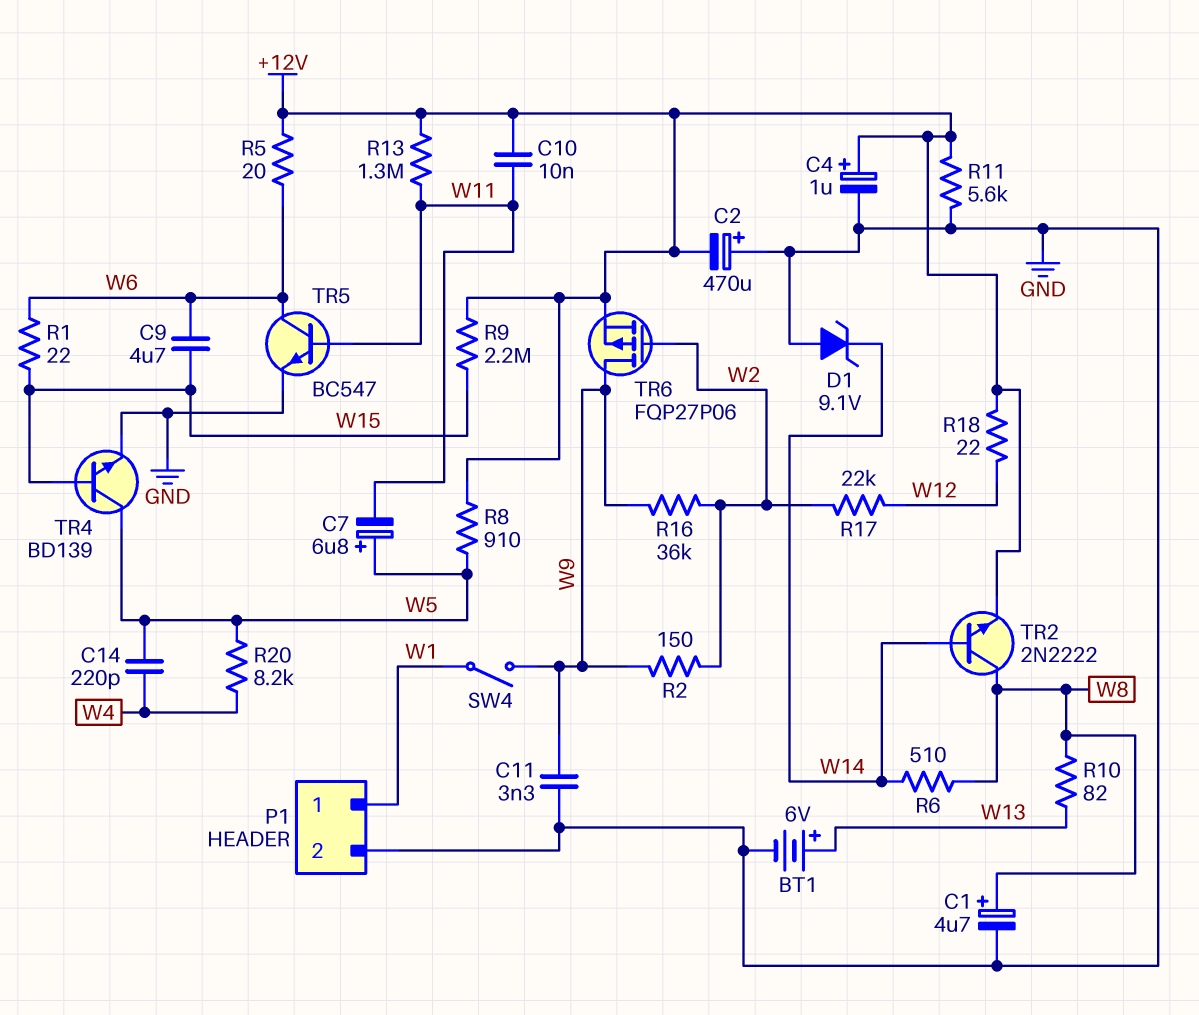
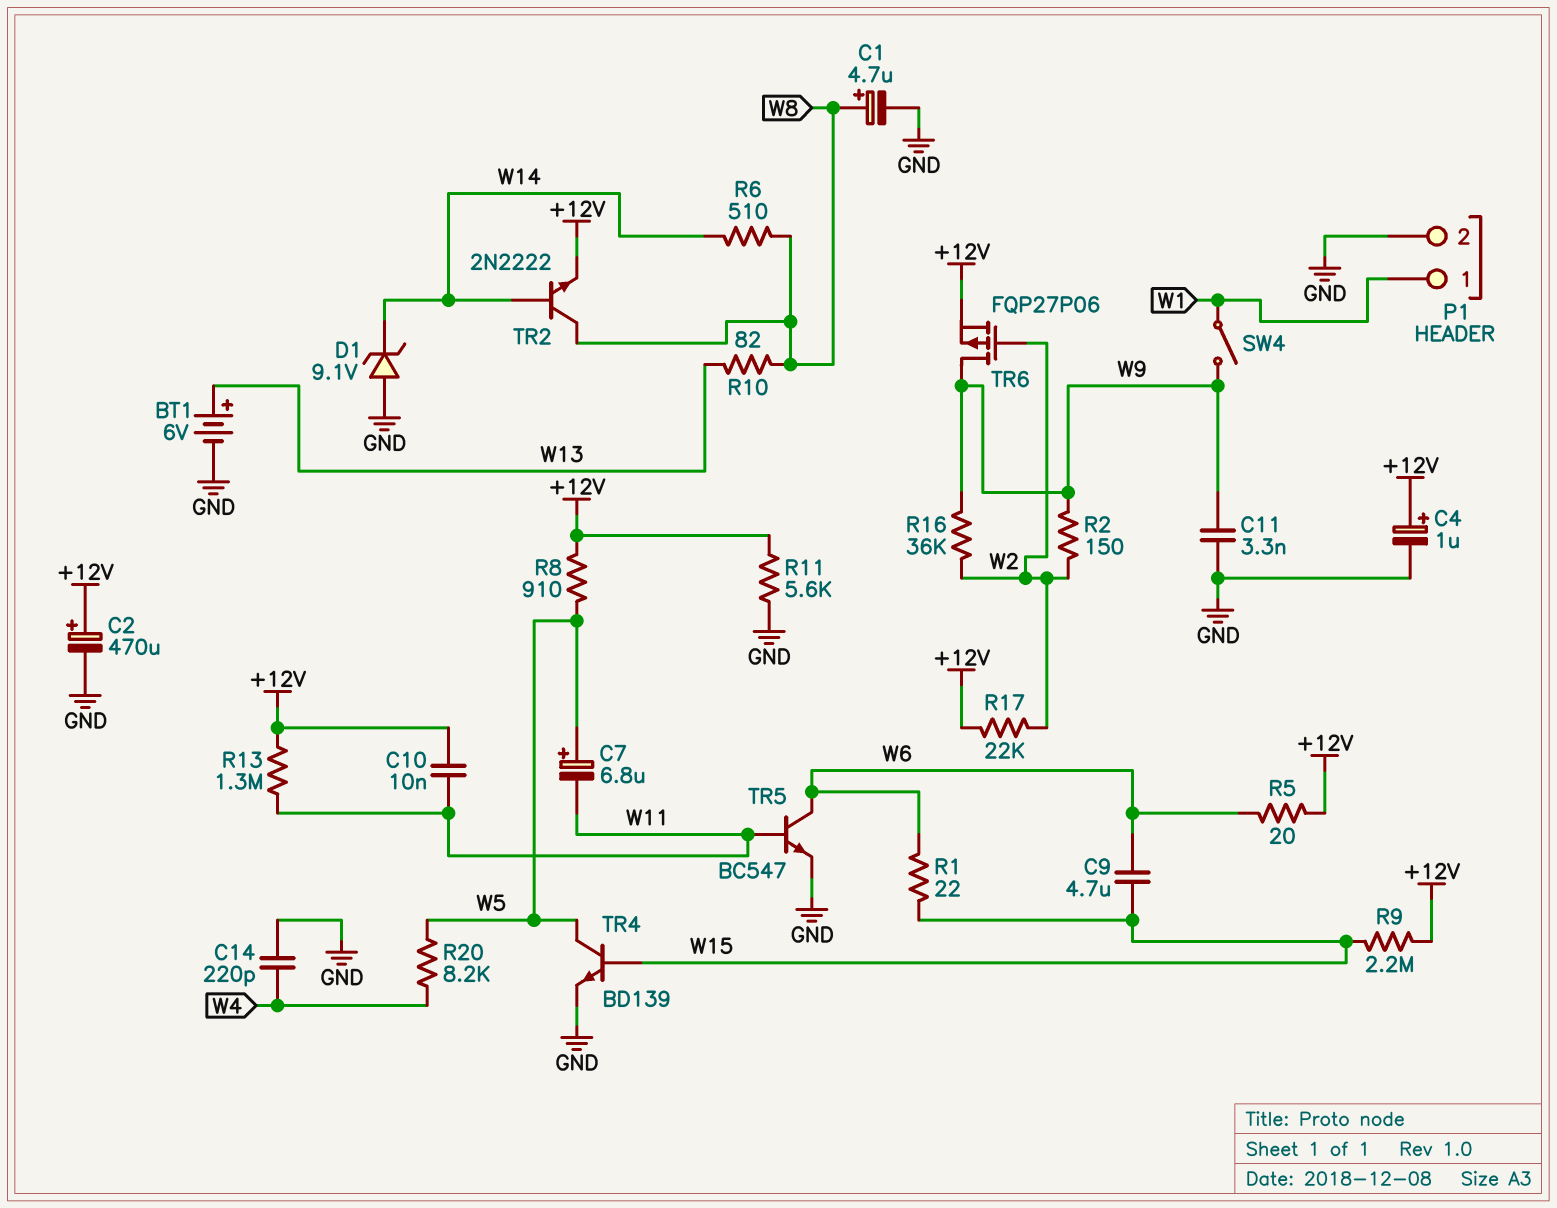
C2: 470uF (plus GND, minus +12V) -> 470uF (plus +12V, minus GND)
C14: 220pF (W4, W5) -> 220pF (GND, W4)
R17: 22k (W2, W12) -> 22k (+12V, W2)
R18: 22 (+12V, W12) -> none

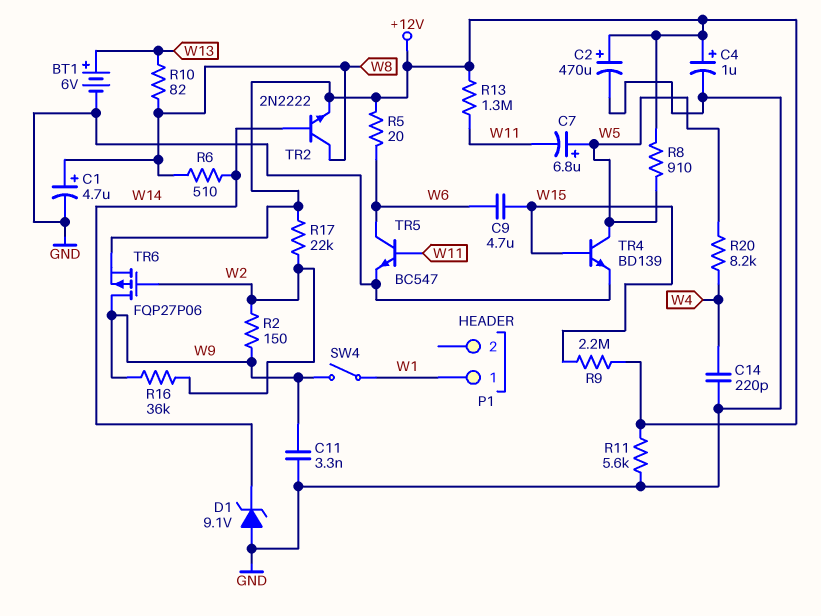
C10: 10nF (+12V, W11) -> none
P1 pin 2: GND -> none
R1: 22 (W6, W15) -> none

